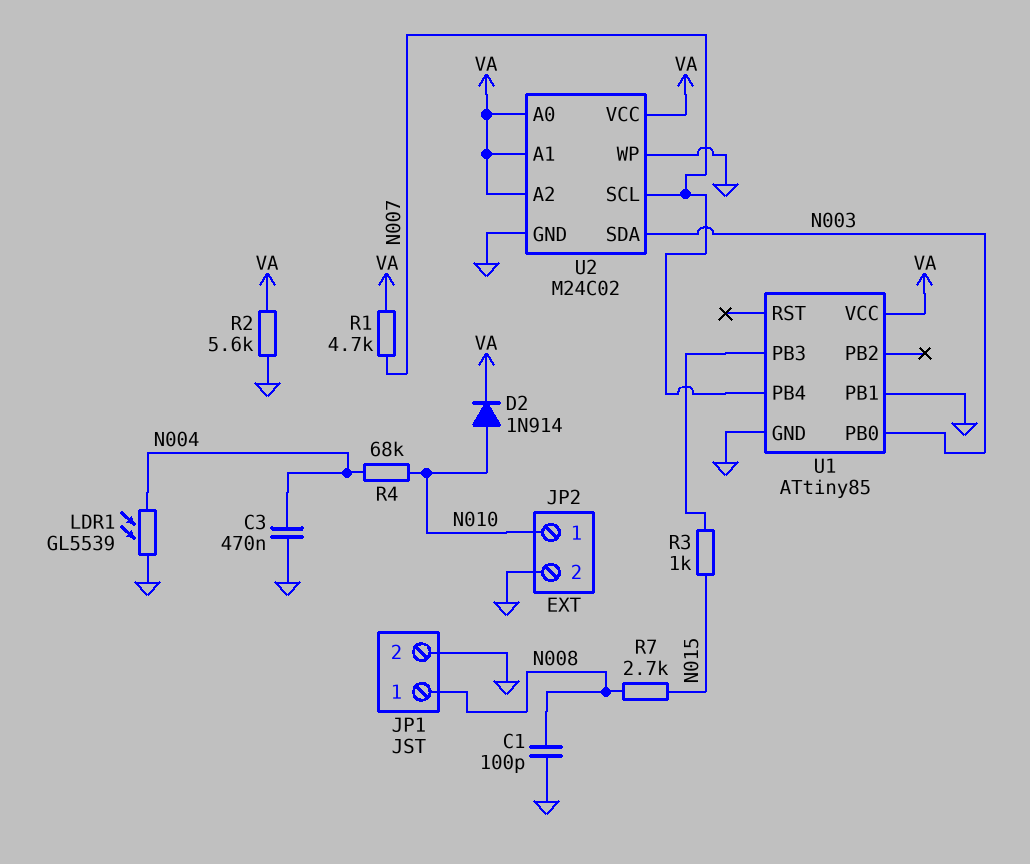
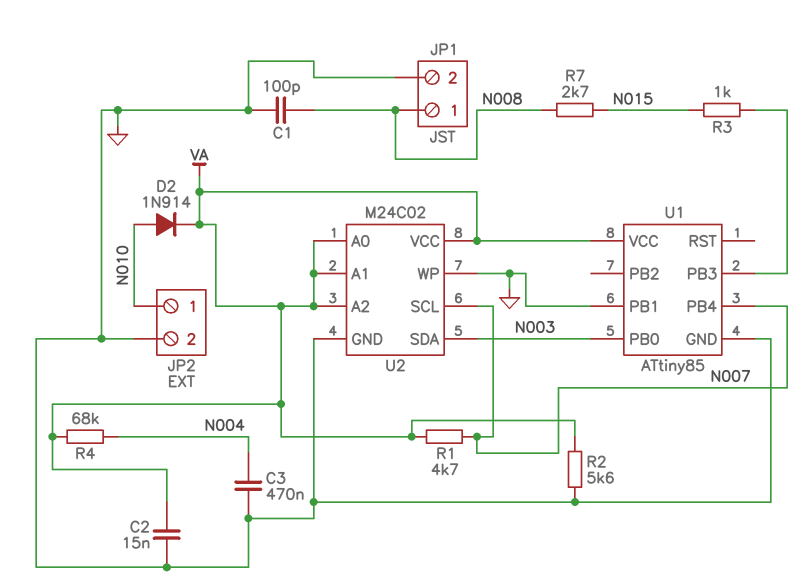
C2: none -> 15nF (GND, VA)
LDR1: GL5539 (GND, N004) -> none
R4: 68k (N004, N010) -> 68k (N004, VA)

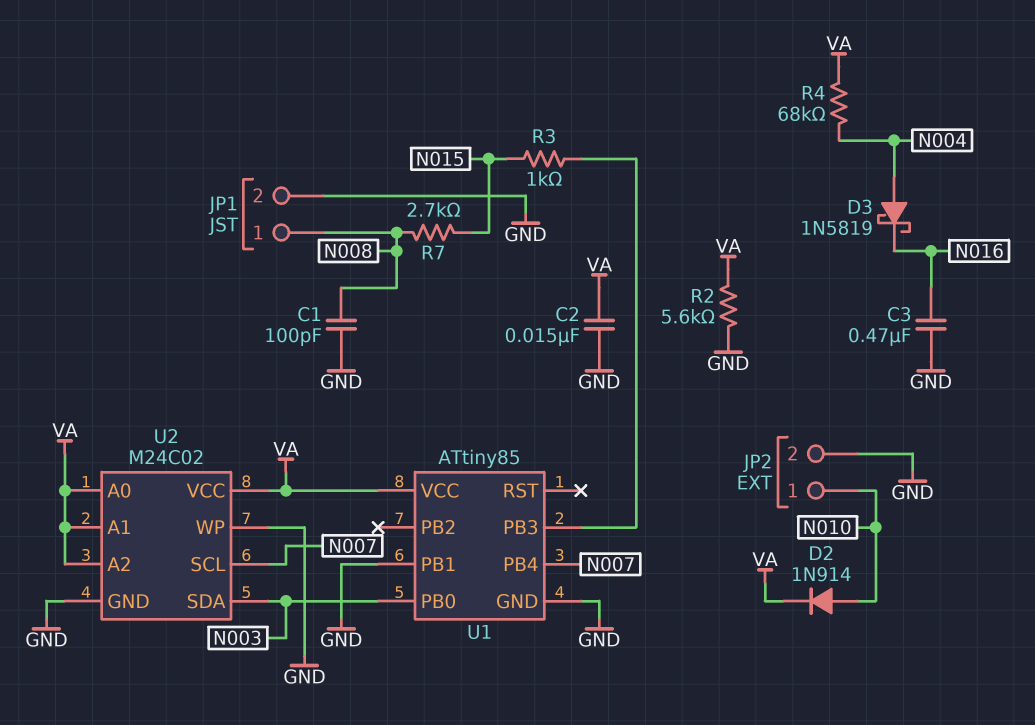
C3: 470nF (GND, N004) -> 470nF (GND, N016)
D3: none -> schottky 1N5819 (A N004, K N016)
R1: 4.7k (N007, VA) -> none

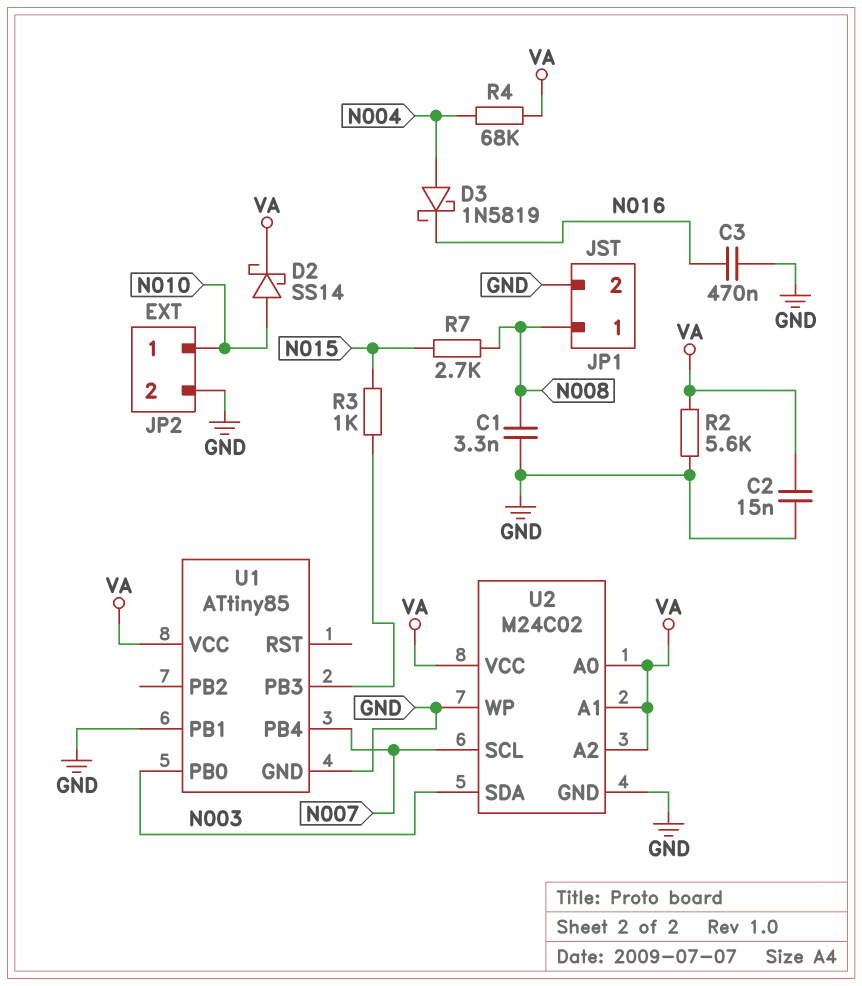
C1: 100pF (GND, N008) -> 3.3nF (GND, N008)
D2: diode 1N914 (A N010, K VA) -> schottky SS14 (A N010, K VA)

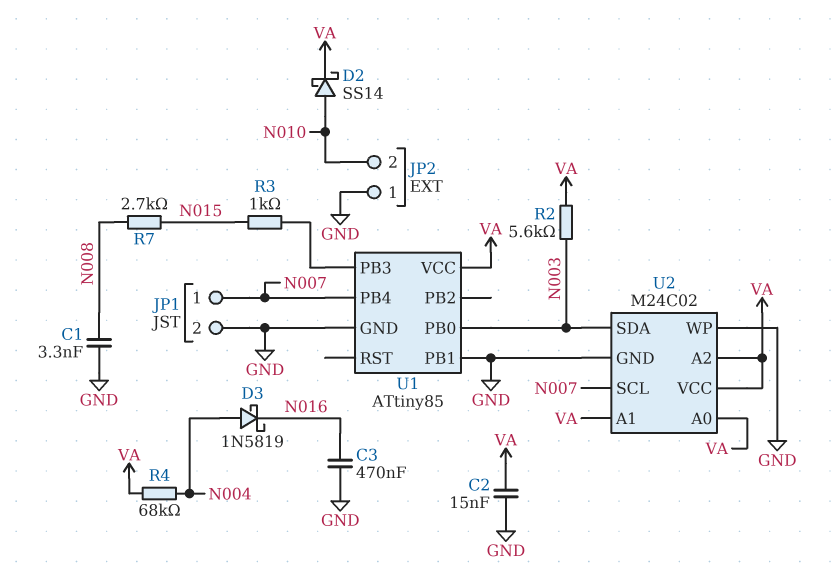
JP1 pin 1: N008 -> N007
JP2 pin 1: N010 -> GND
JP2 pin 2: GND -> N010
R2: 5.6k (GND, VA) -> 5.6k (N003, VA)

